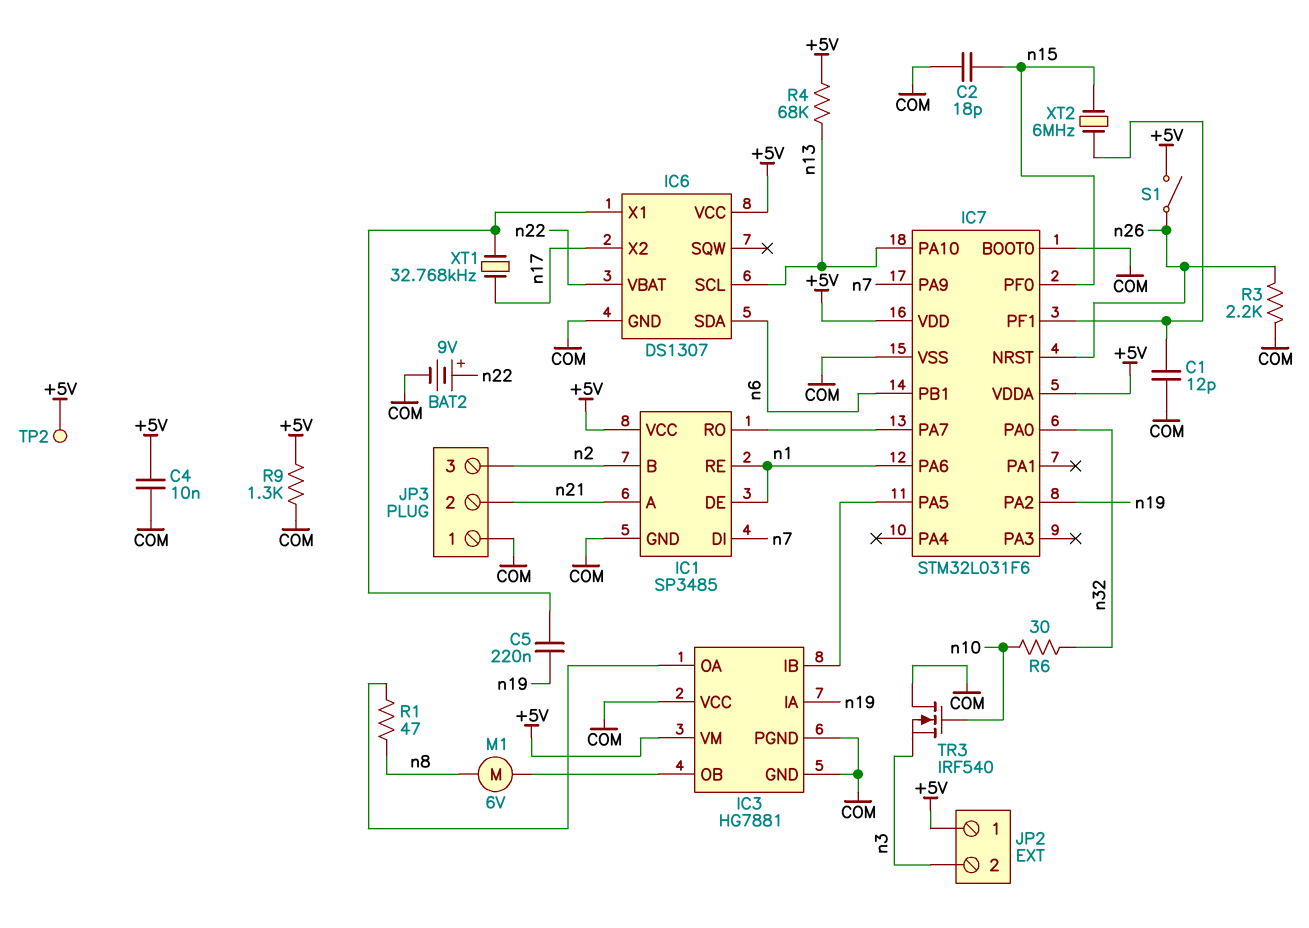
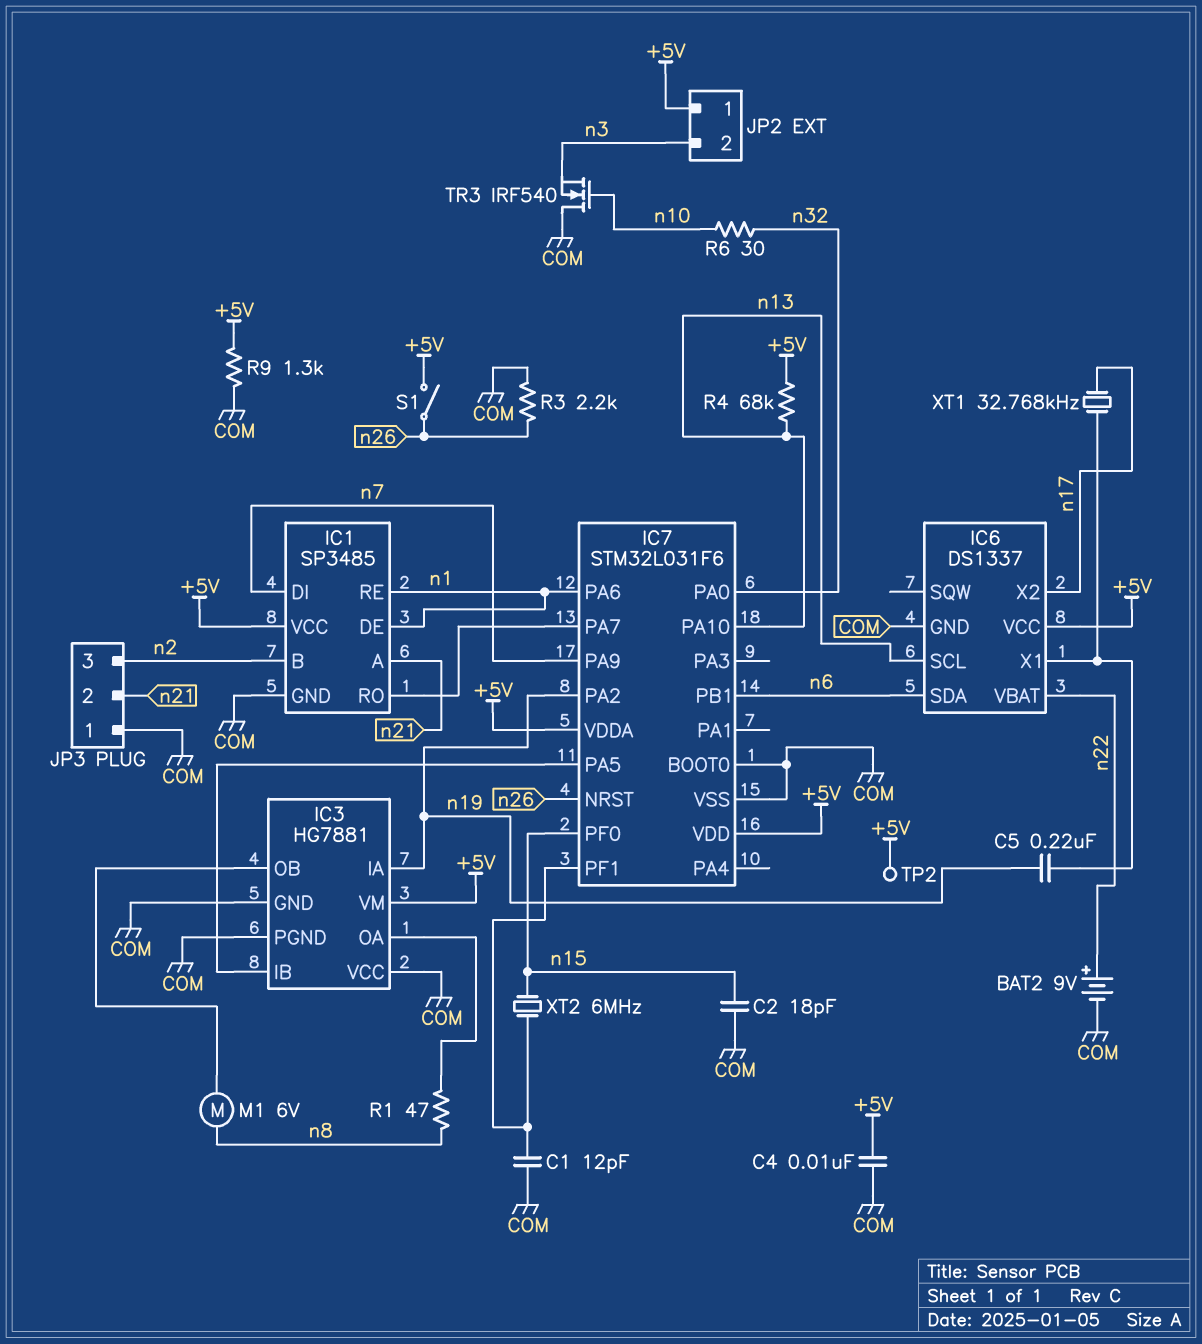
IC6: DS1307 -> DS1337

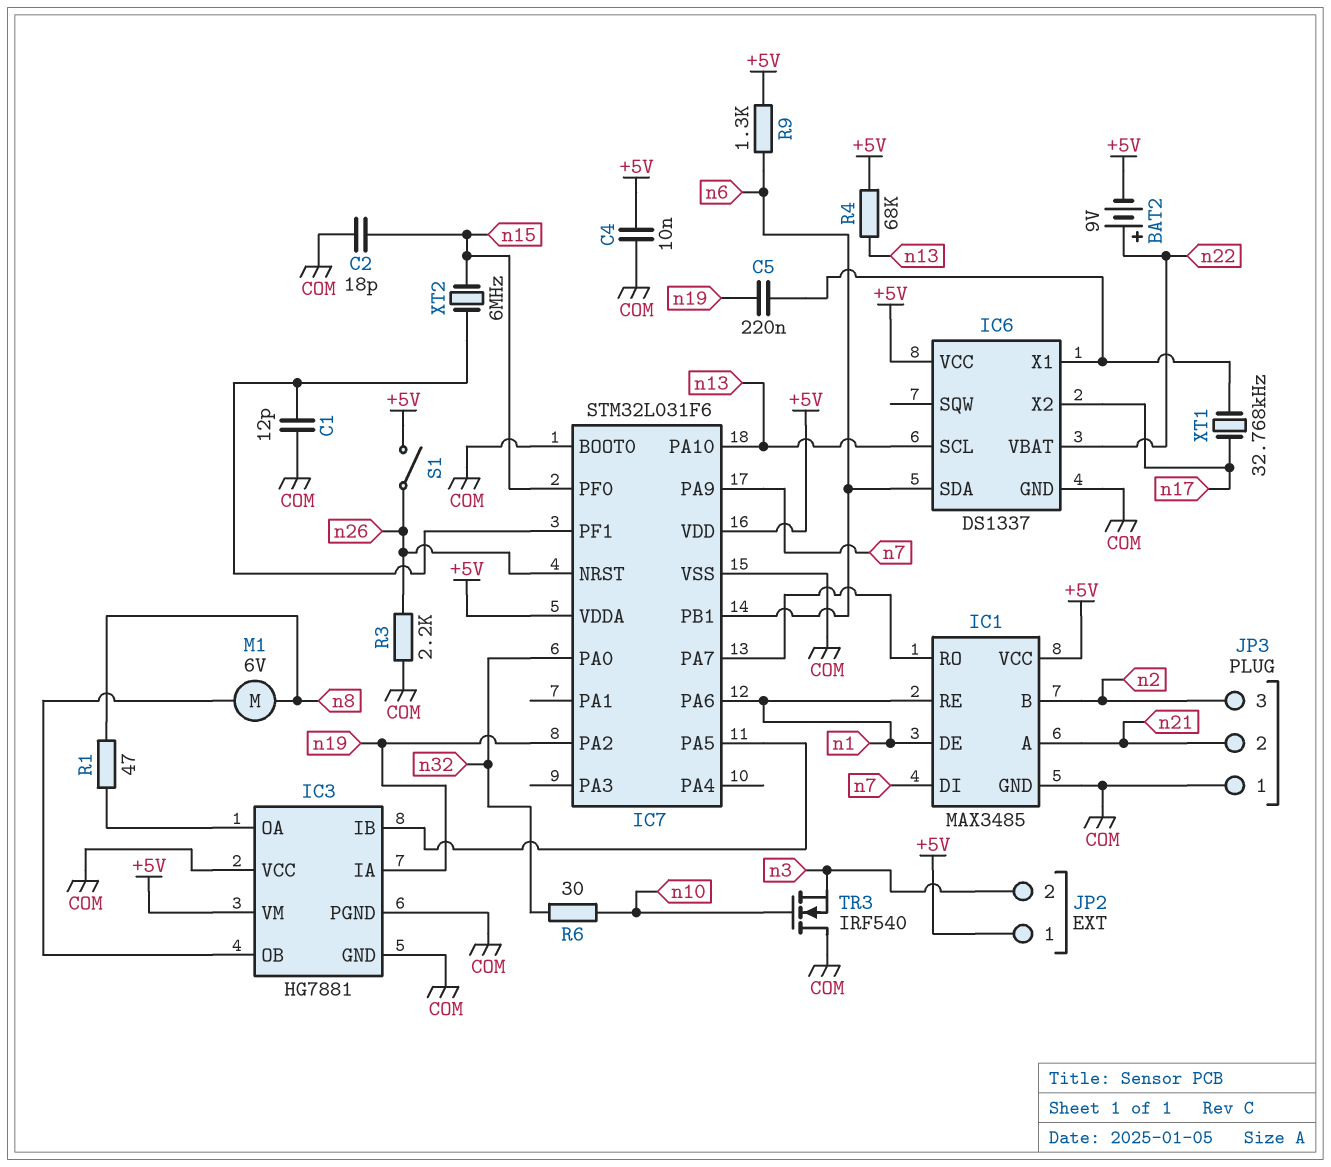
BAT2: 9V (plus n22, minus COM) -> 9V (plus n22, minus +5V)
IC1: SP3485 -> MAX3485
R9: 1.3k (+5V, COM) -> 1.3k (+5V, n6)
TP2: test point (+5V) -> none

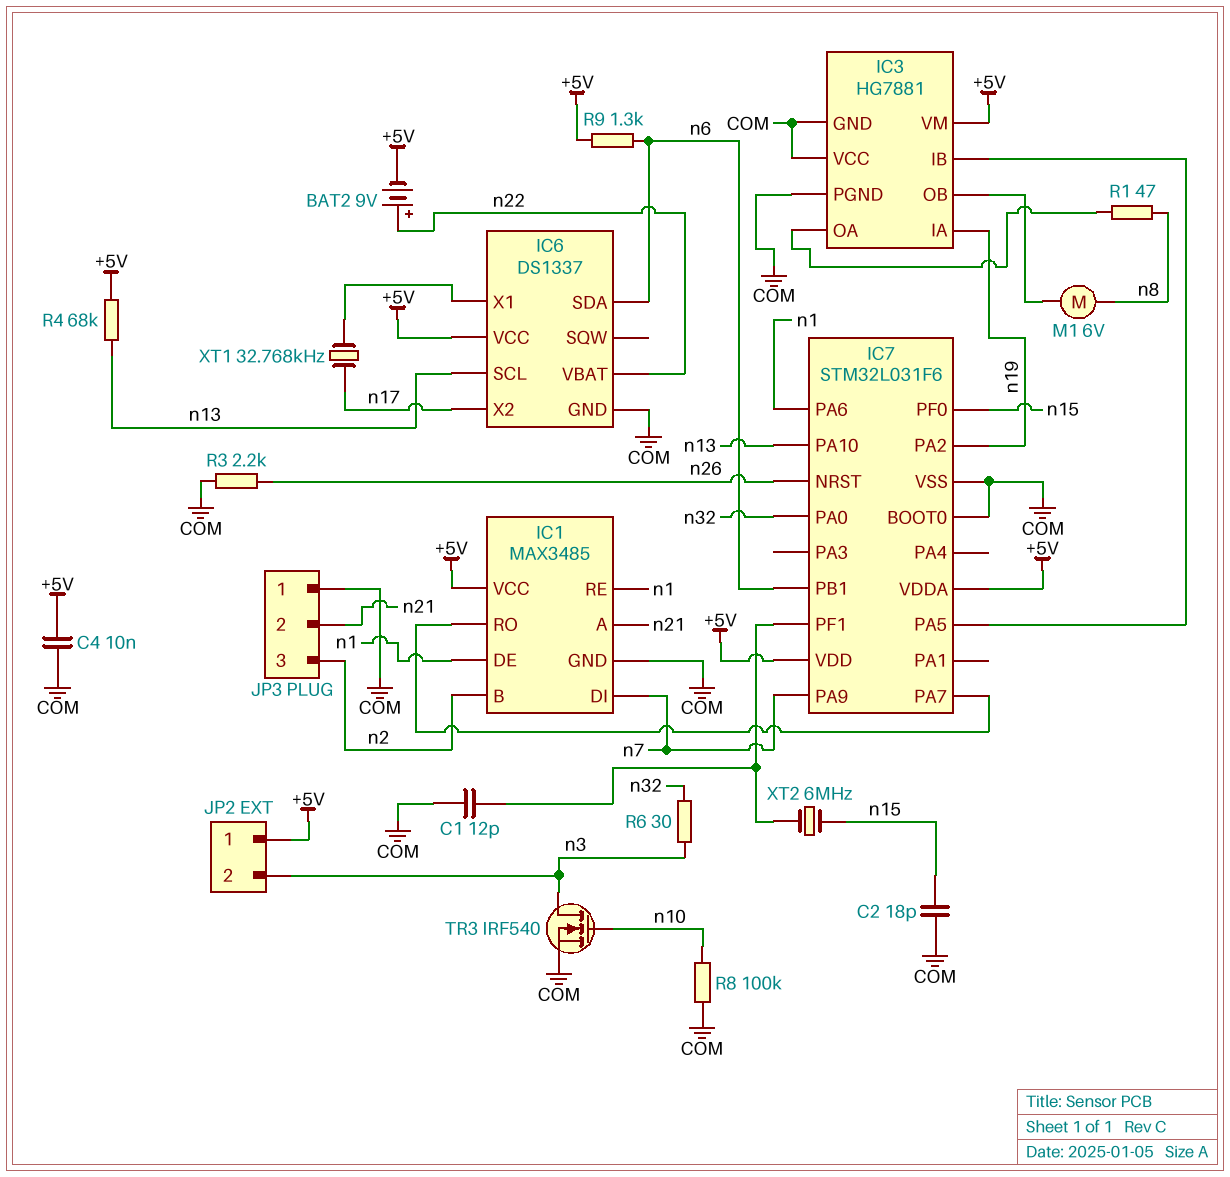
C5: 220nF (IC6/X1, n19) -> none
R6: 30 (n10, n32) -> 30 (n3, n32)
R8: none -> 100k (COM, n10)
S1: switch (+5V, n26) -> none
TR3: NMOS IRF540 (G n10, D COM, S n3) -> NMOS IRF540 (G n10, D n3, S COM)

